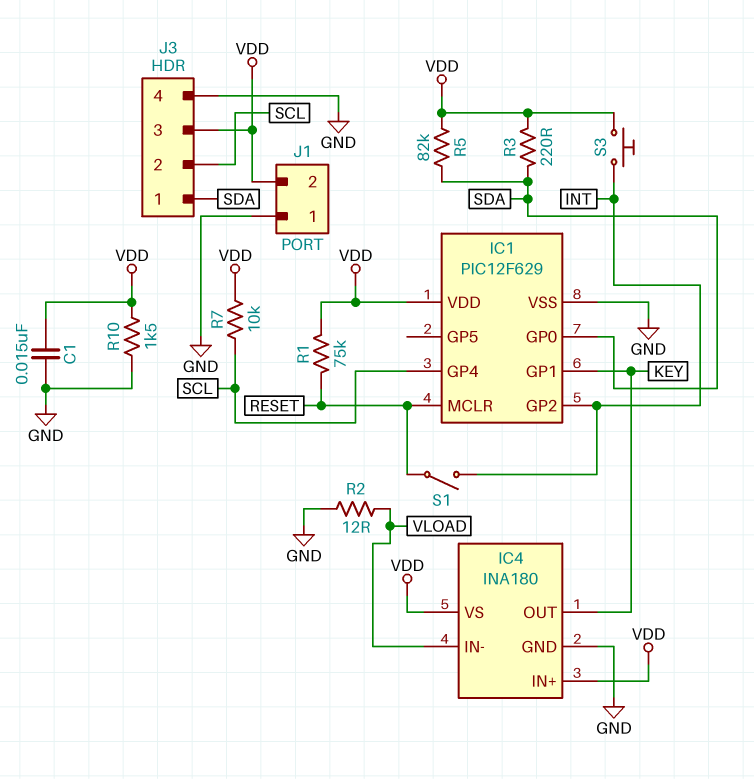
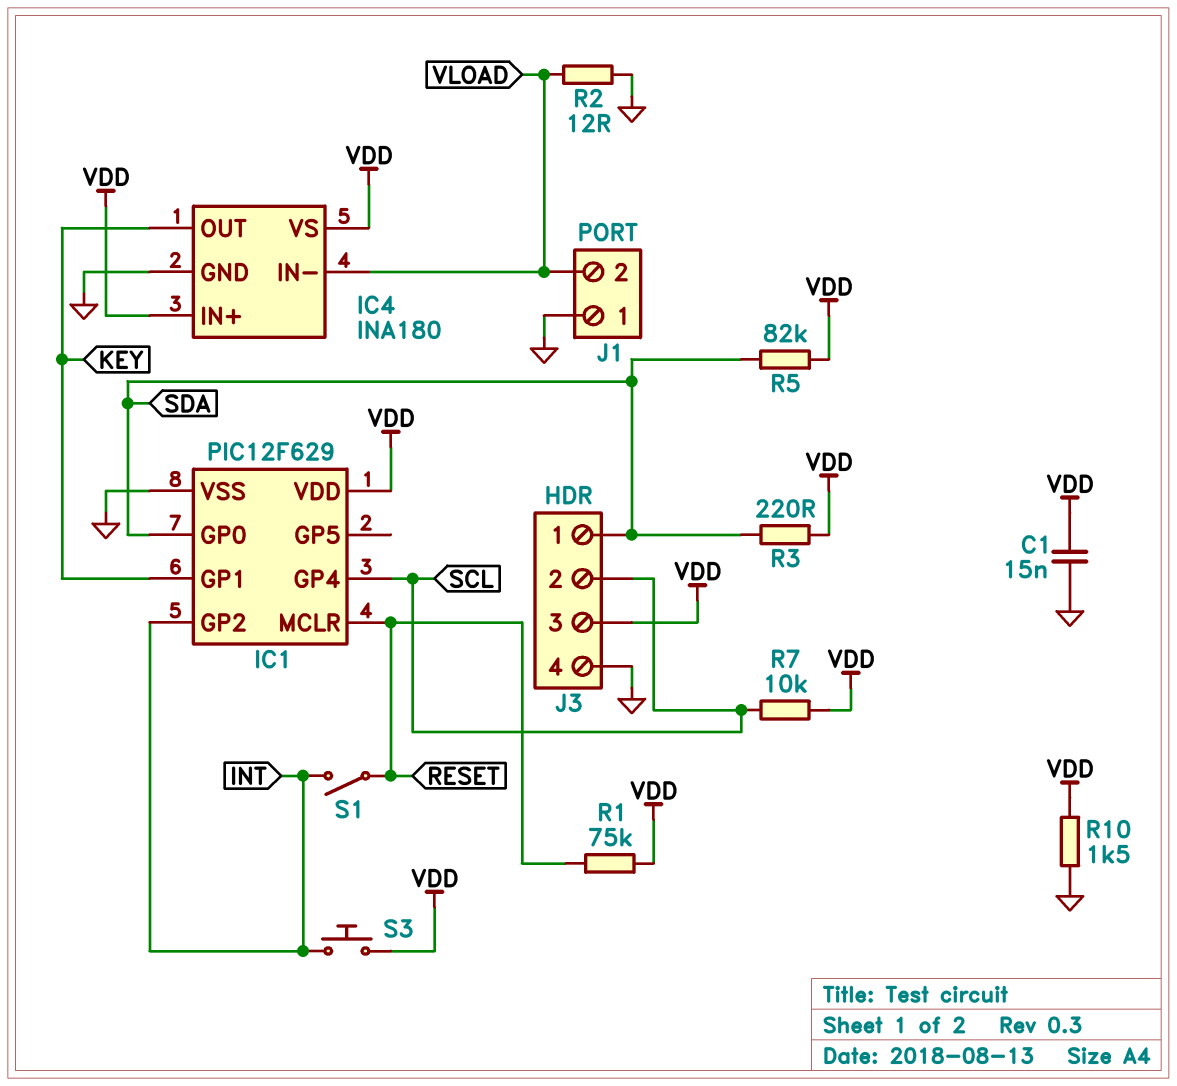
J1 pin 2: VDD -> VLOAD

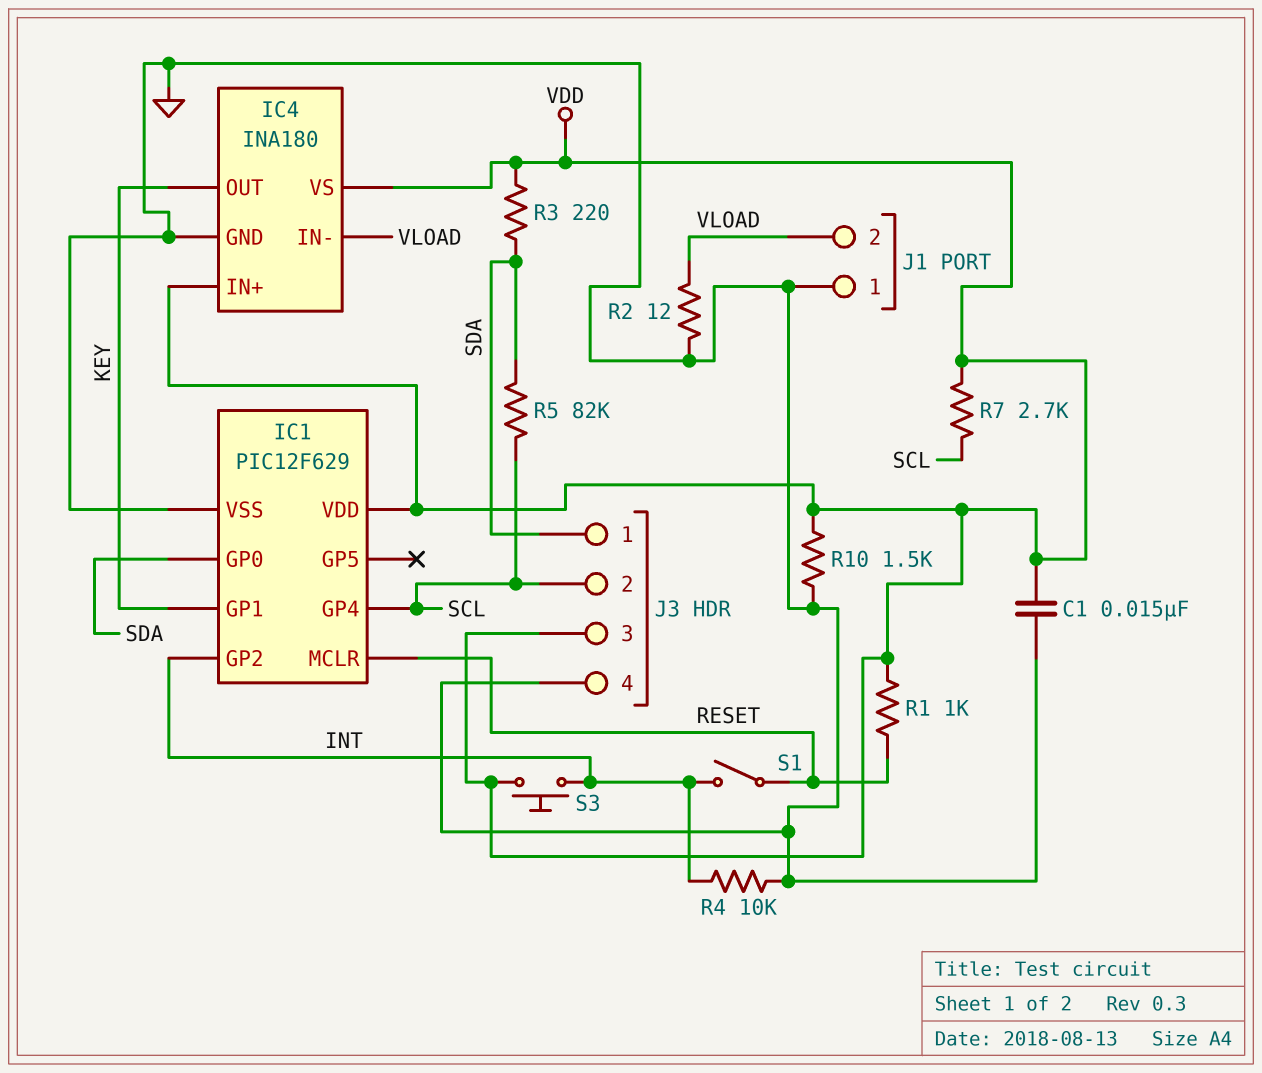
R1: 75k (RESET, VDD) -> 1k (RESET, VDD)
R4: none -> 10k (GND, INT)
R5: 82k (SDA, VDD) -> 82k (SCL, SDA)
R7: 10k (SCL, VDD) -> 2.7k (SCL, VDD)

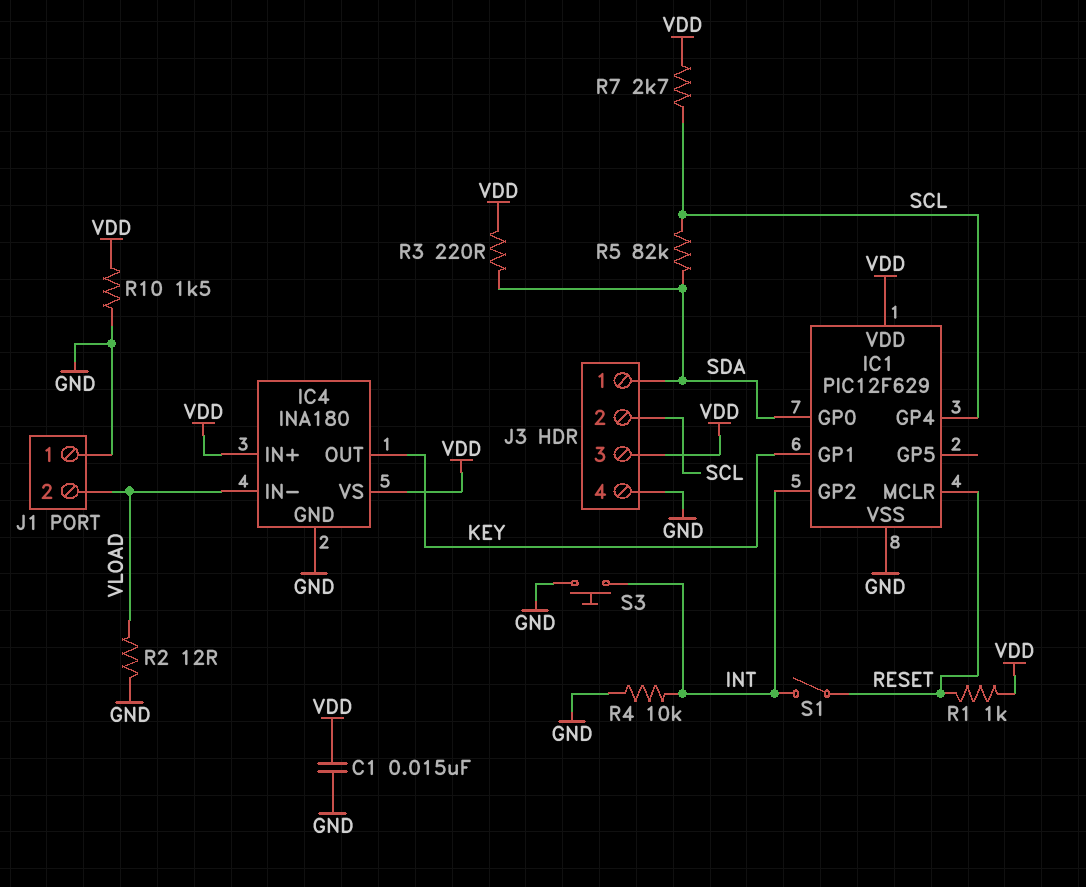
S3: button (INT, VDD) -> button (GND, INT)

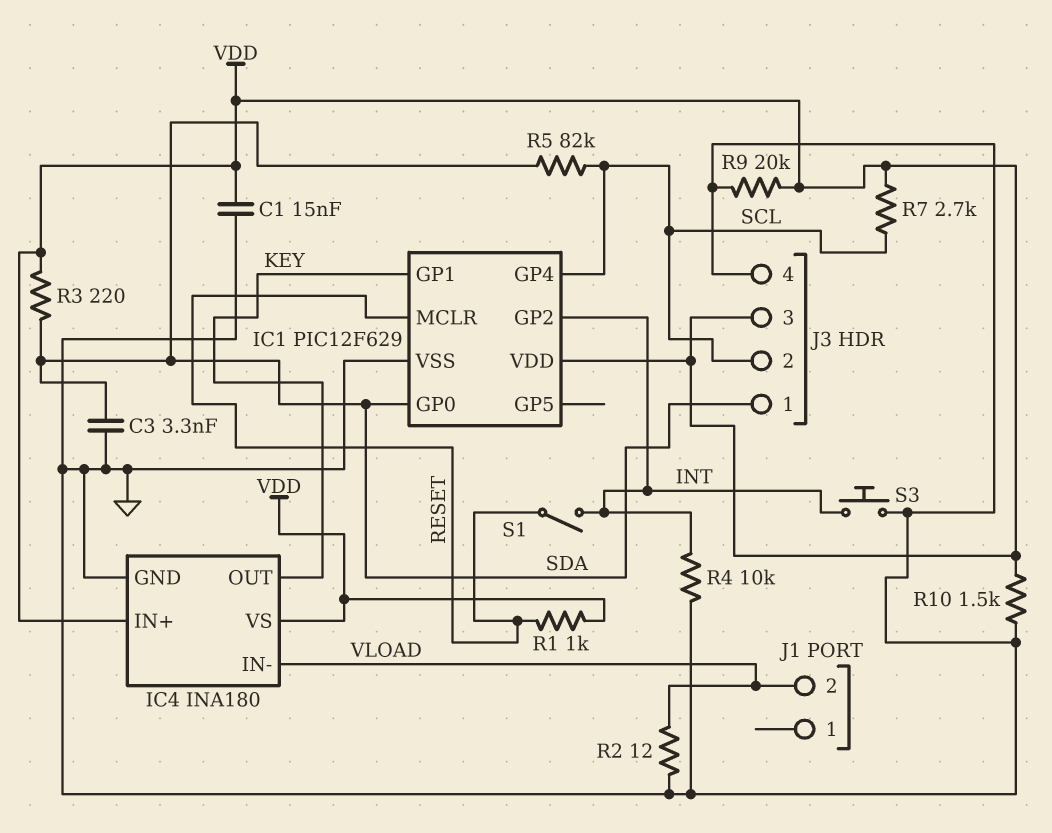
C3: none -> 3.3nF (GND, SDA)
J1 pin 1: GND -> none
R9: none -> 20k (GND, VDD)

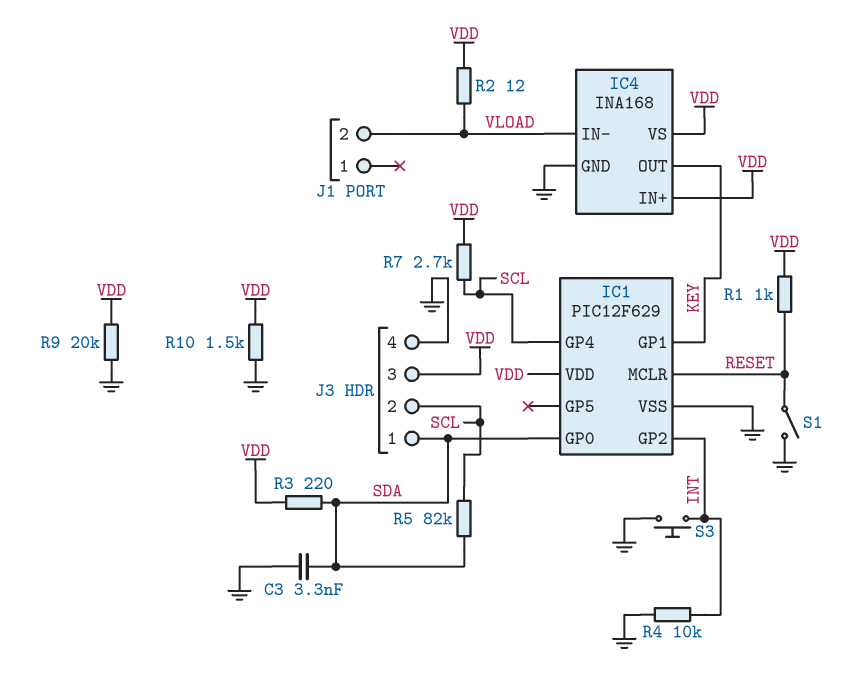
C1: 15nF (GND, VDD) -> none
IC4: INA180 -> INA168
R2: 12 (GND, VLOAD) -> 12 (VDD, VLOAD)
S1: switch (INT, RESET) -> switch (GND, RESET)

